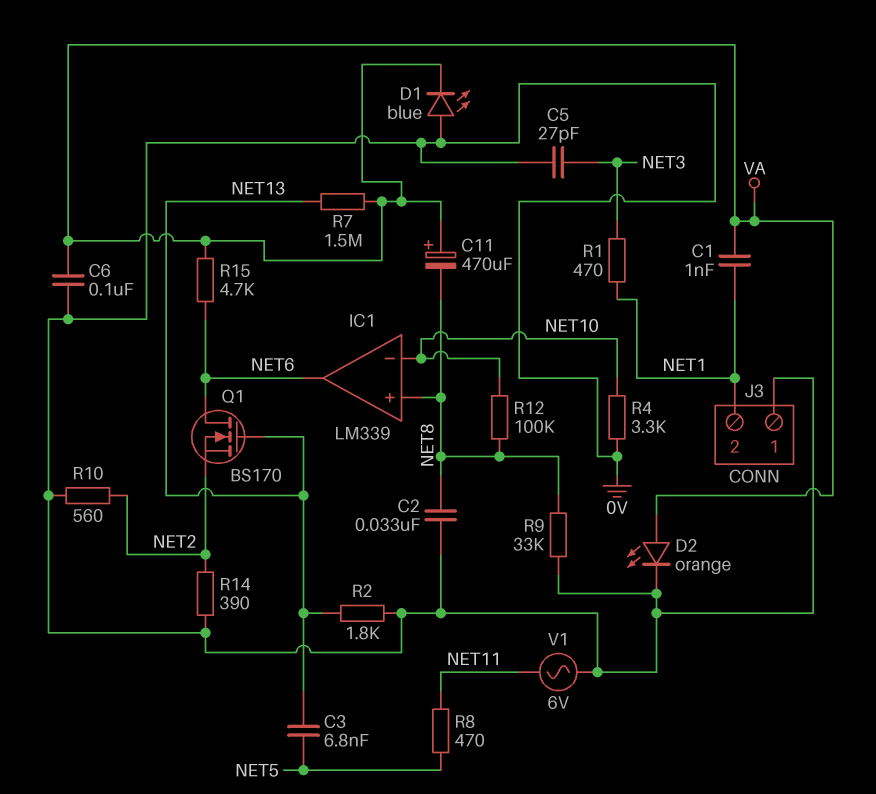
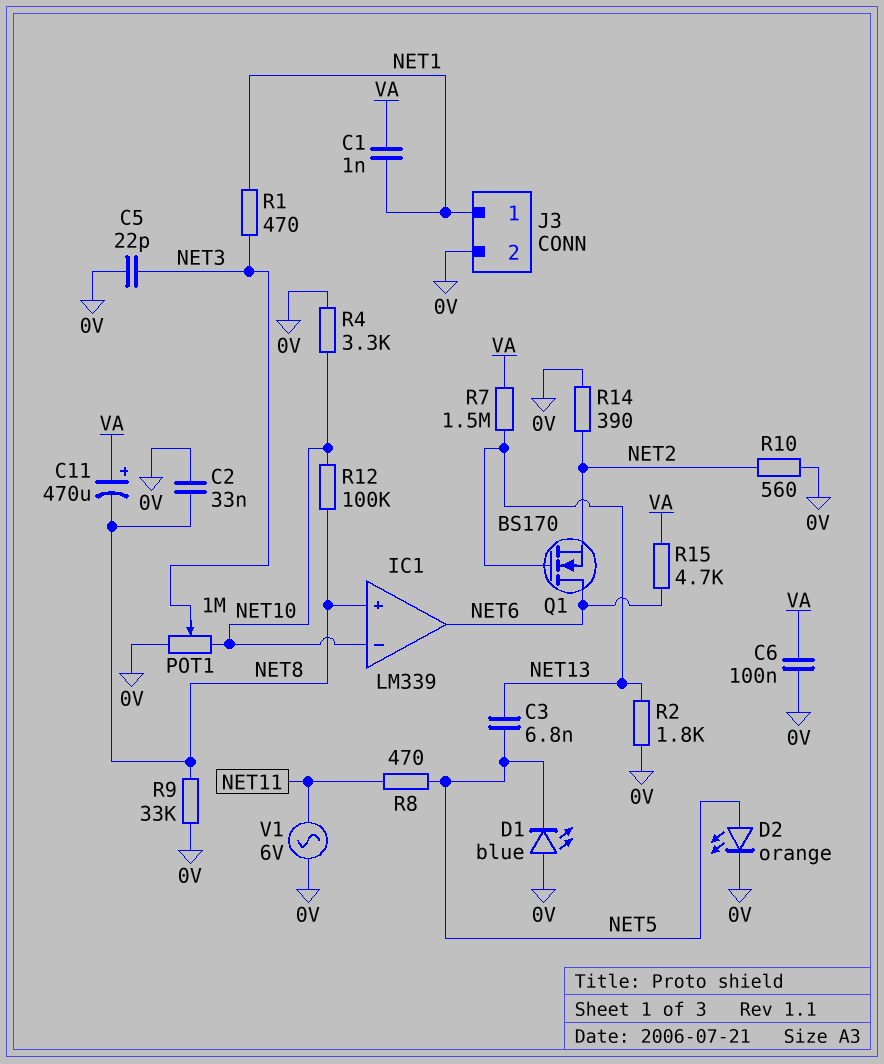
C5: 27pF (0V, NET3) -> 22pF (0V, NET3)
D1: LED blue (A 0V, K VA) -> LED blue (A 0V, K NET5)
D2: LED orange (A VA, K 0V) -> LED orange (A NET5, K 0V)
J3 pin 1: 0V -> NET1
J3 pin 2: NET1 -> 0V
POT1: none -> 1M (0V, NET10, wiper NET3)

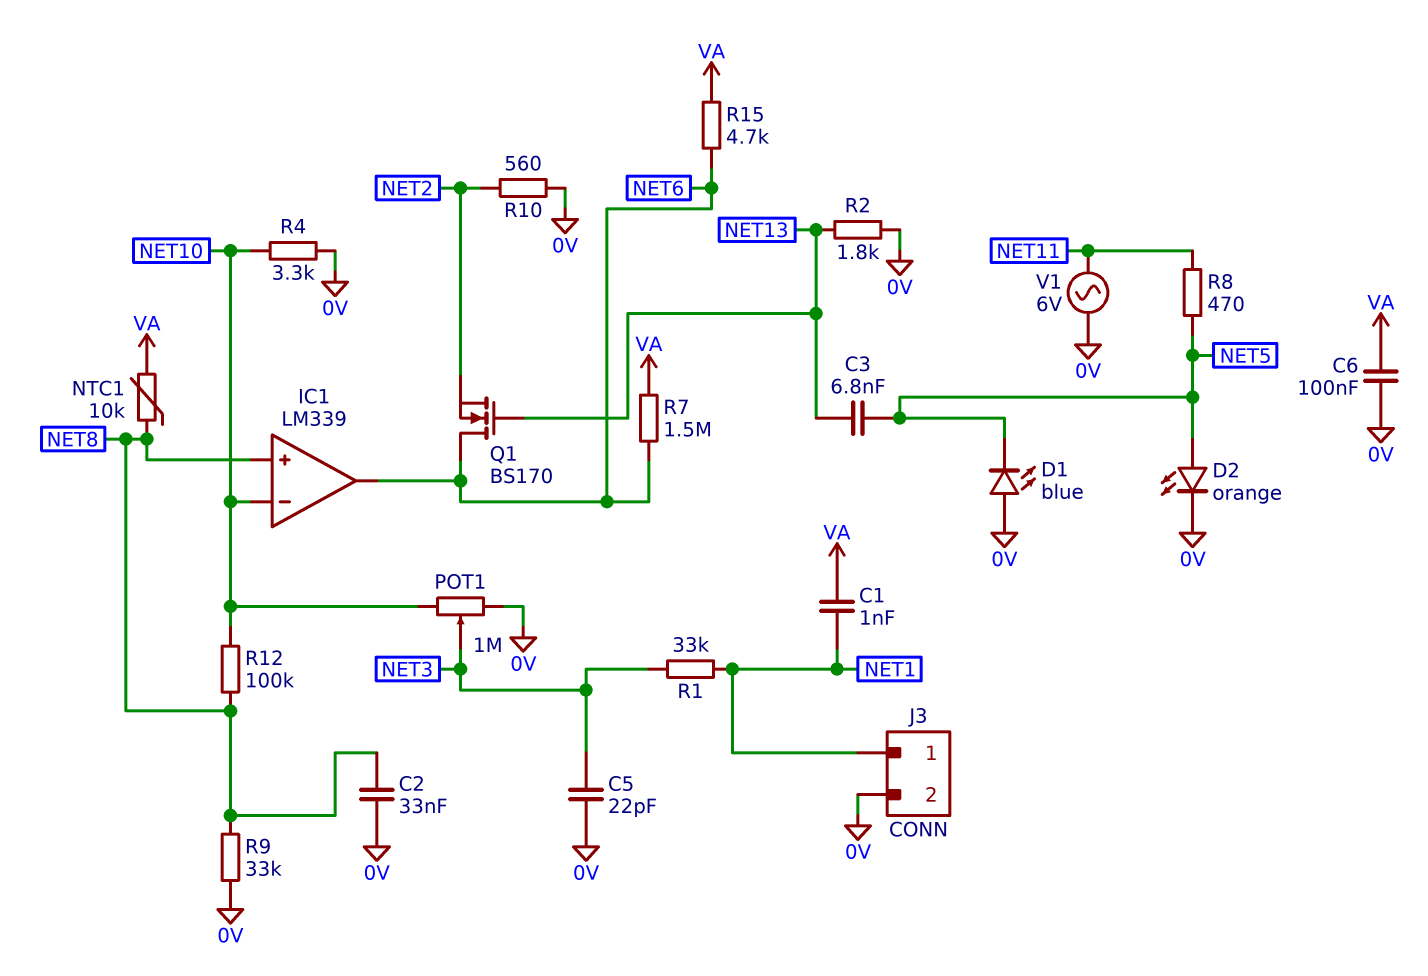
C11: 470uF (plus VA, minus NET8) -> none
NTC1: none -> 10k (NET8, VA)
R1: 470 (NET1, NET3) -> 33k (NET1, NET3)
R7: 1.5M (NET13, VA) -> 1.5M (NET6, VA)
R14: 390 (0V, NET2) -> none

